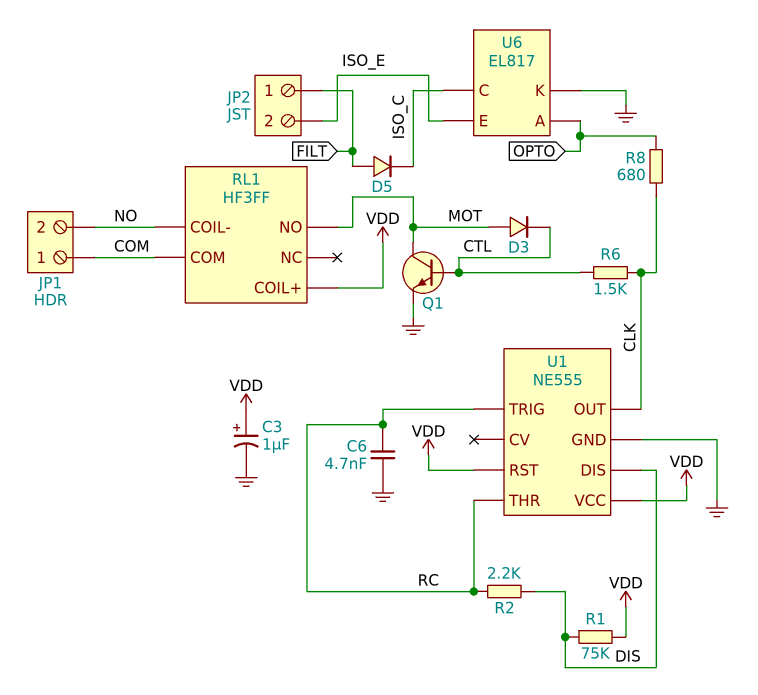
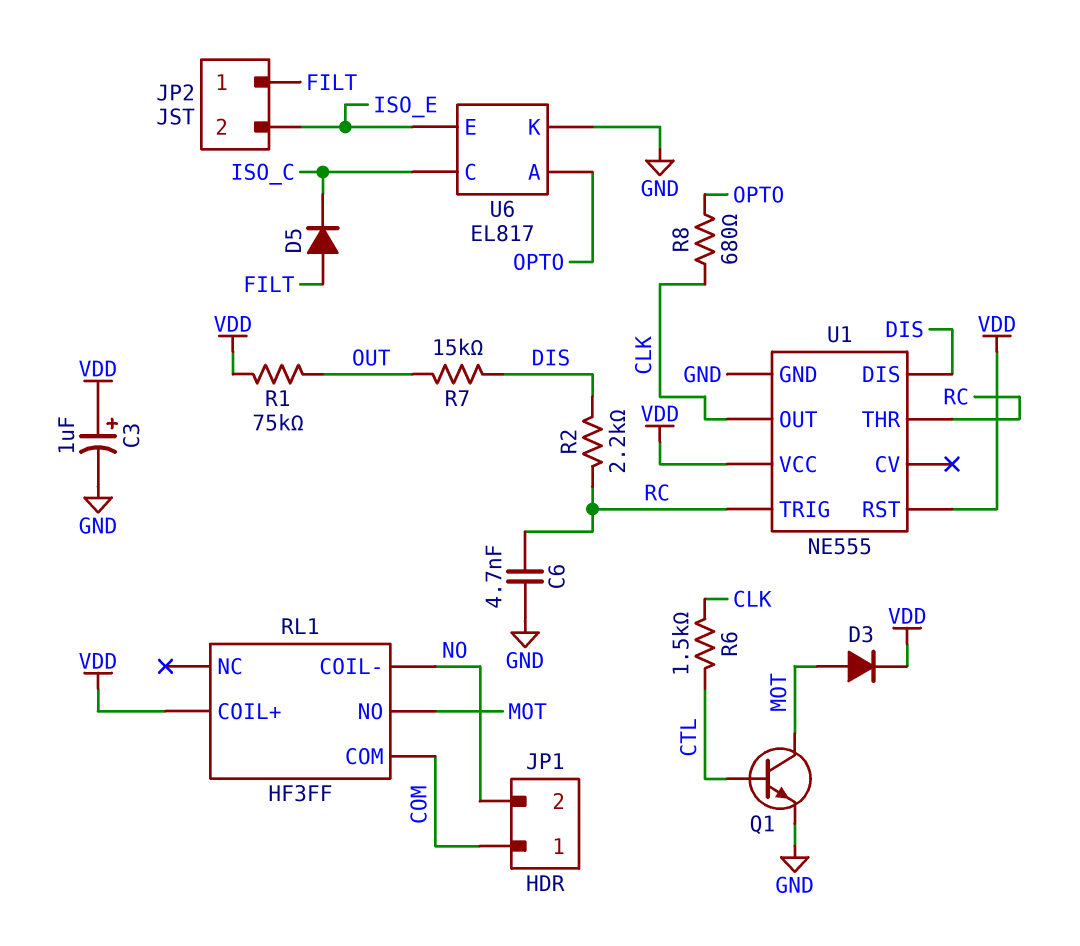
D3: diode (A MOT, K CTL) -> diode (A MOT, K VDD)
R1: 75k (DIS, VDD) -> 75k (OUT, VDD)
R7: none -> 15k (DIS, OUT)

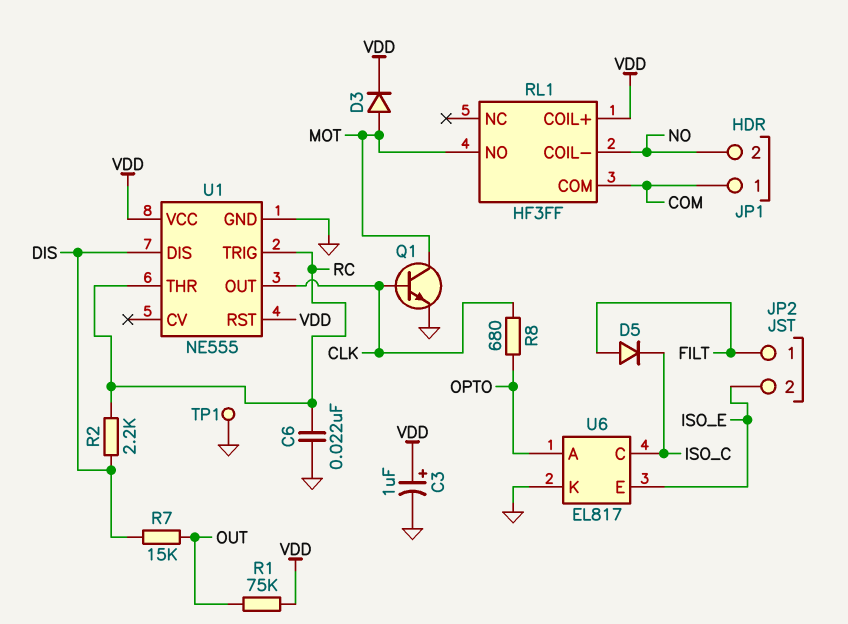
C6: 4.7nF (GND, RC) -> 22nF (GND, RC)
Q1: NPN (B CTL, C MOT, E GND) -> NPN (B CLK, C MOT, E GND)
R6: 1.5k (CLK, CTL) -> none
TP1: none -> test point (GND)

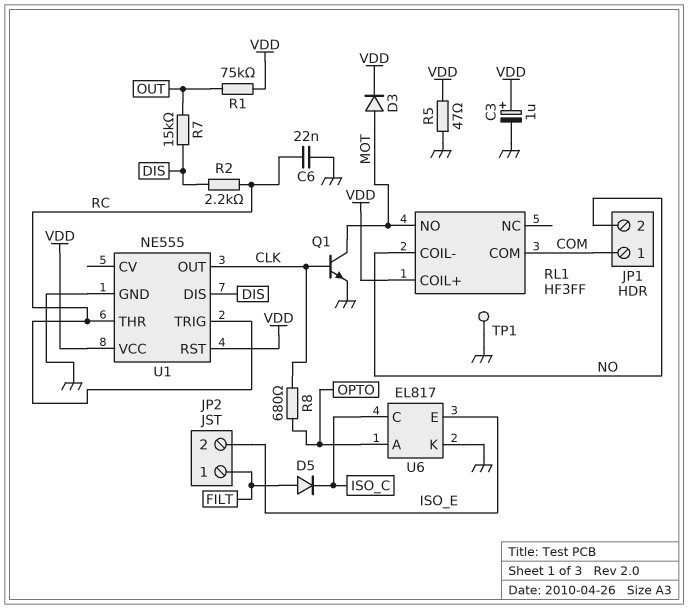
R5: none -> 47 (GND, VDD)

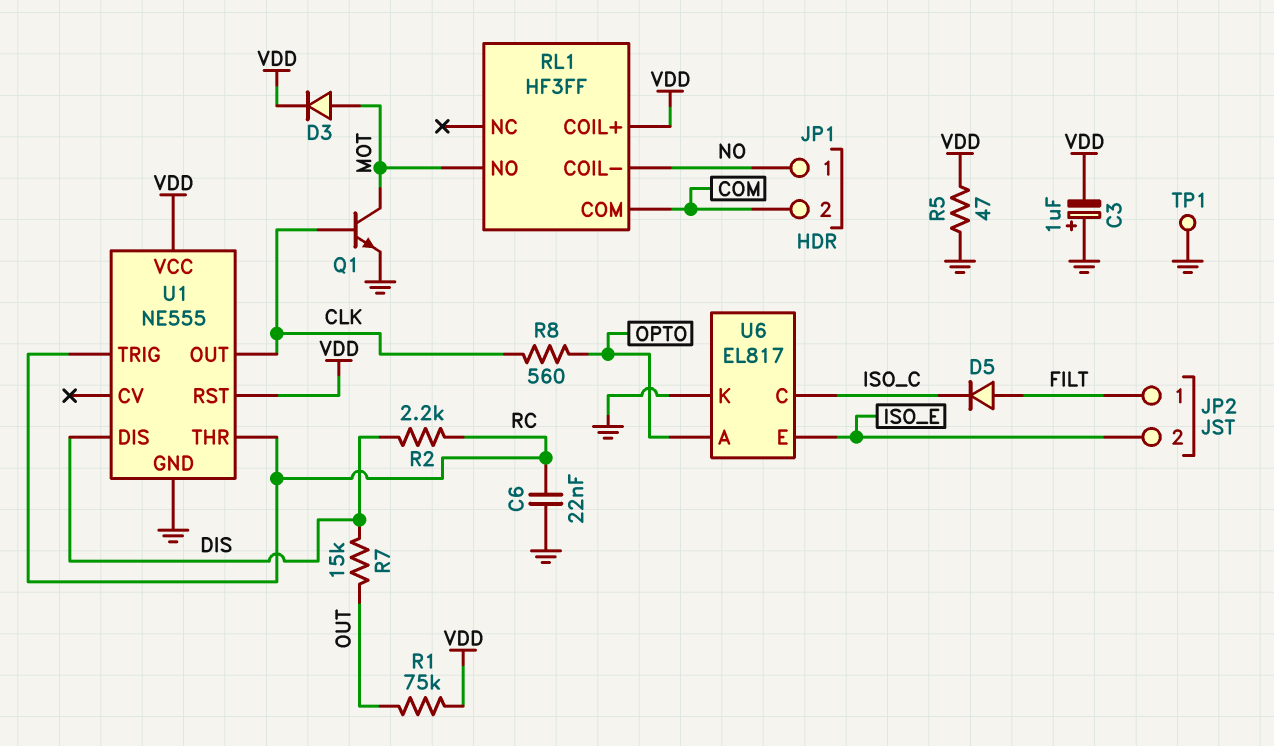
C3: 1uF (plus VDD, minus GND) -> 1uF (plus GND, minus VDD)
JP1 pin 1: COM -> NO
JP1 pin 2: NO -> COM
R8: 680 (CLK, OPTO) -> 560 (CLK, OPTO)

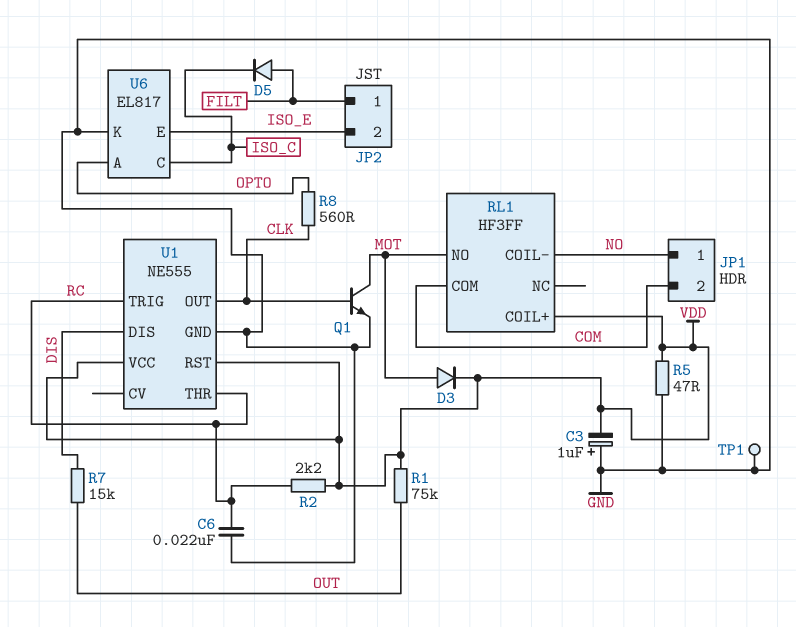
R2: 2.2k (DIS, RC) -> 2.2k (RC, VDD)

